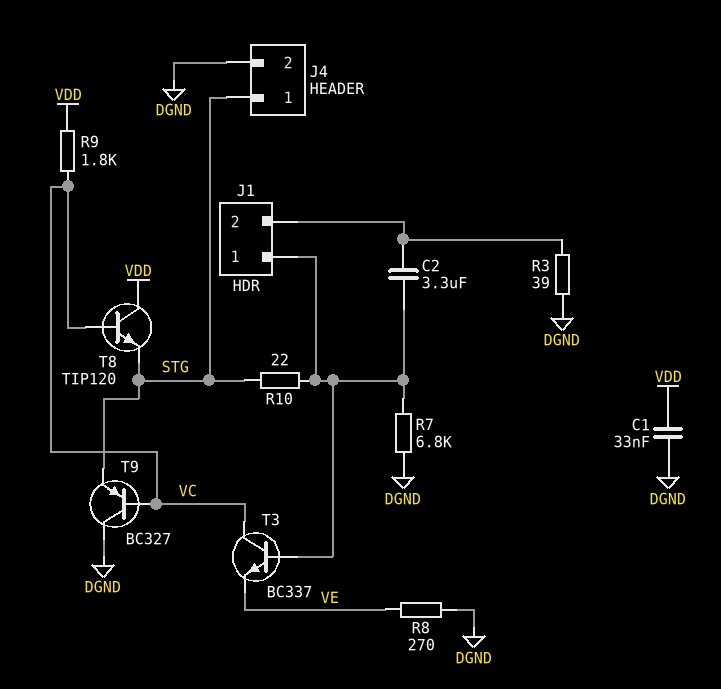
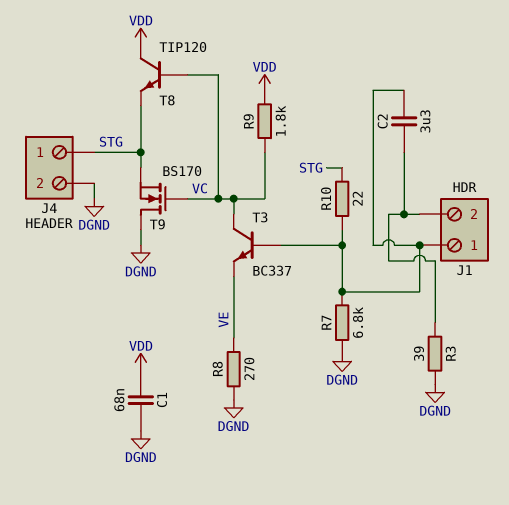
C1: 33nF (DGND, VDD) -> 68nF (DGND, VDD)
T9: PNP BC327 (B VC, C DGND, E STG) -> NMOS BS170 (G VC, D DGND, S STG)

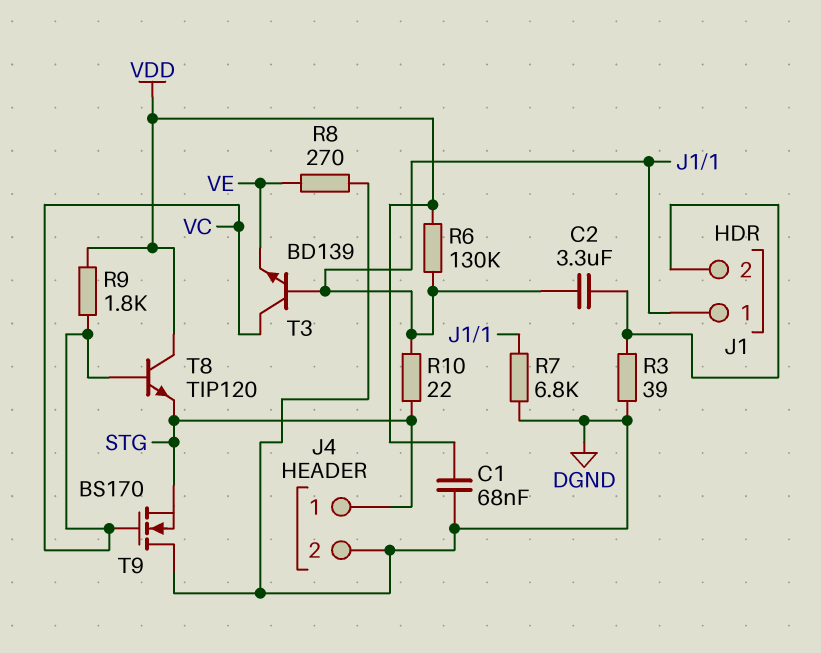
R6: none -> 130k (J1/1, VDD)
T3: NPN BC337 (B J1/1, C VC, E VE) -> NPN BD139 (B J1/1, C VC, E VE)

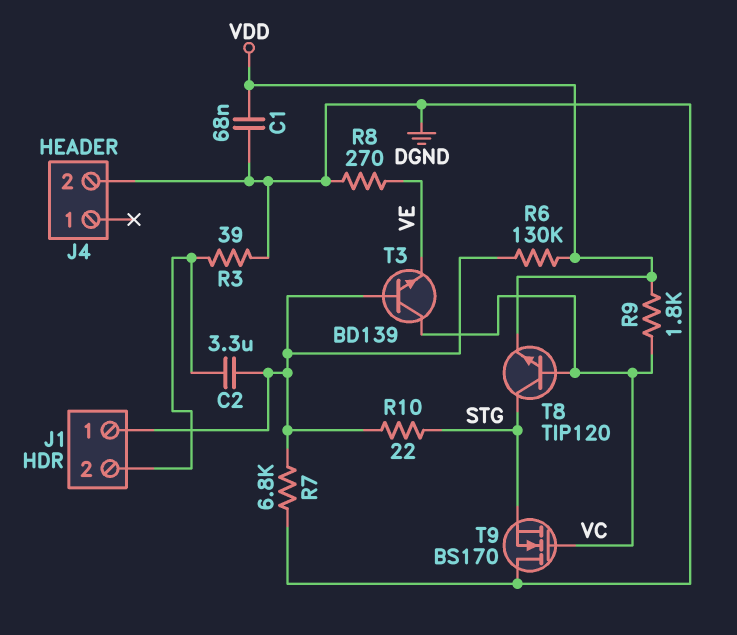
J4 pin 1: STG -> none
T8: NPN TIP120 (B VC, C VDD, E STG) -> NPN TIP120 (B VC, C STG, E VDD)

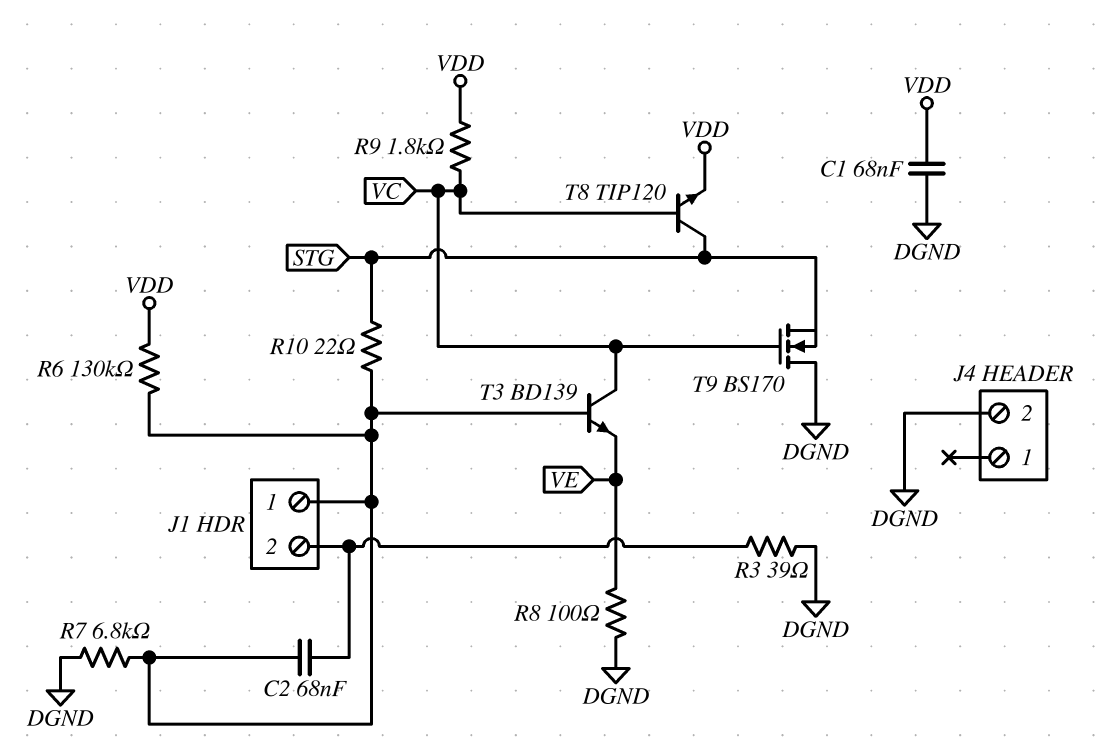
C2: 3.3uF (J1/1, J1/2) -> 68nF (J1/1, J1/2)
R8: 270 (DGND, VE) -> 100 (DGND, VE)

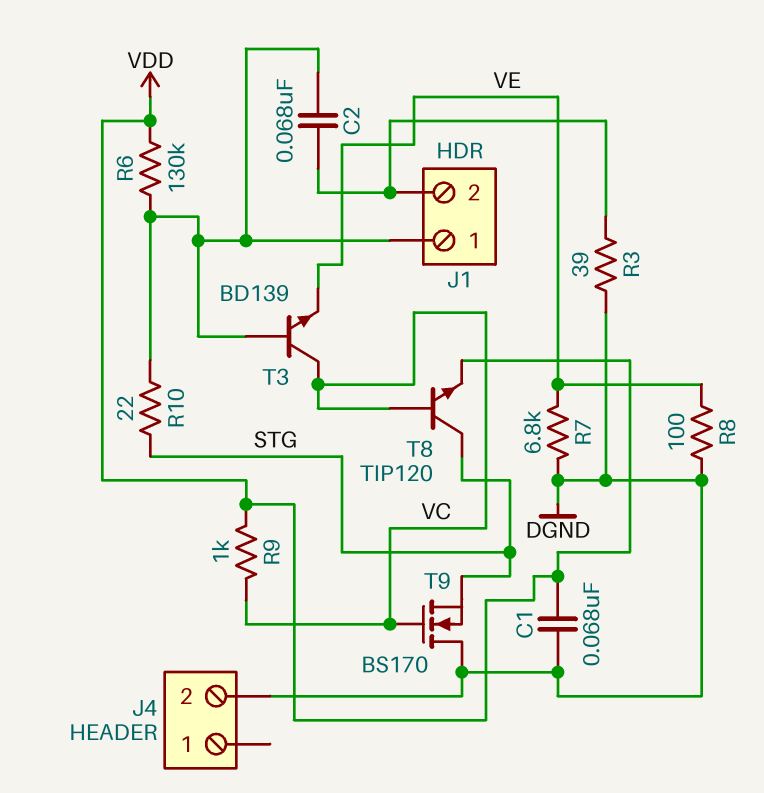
R7: 6.8k (DGND, J1/1) -> 6.8k (DGND, VE)
R9: 1.8k (VC, VDD) -> 1k (VC, VDD)

